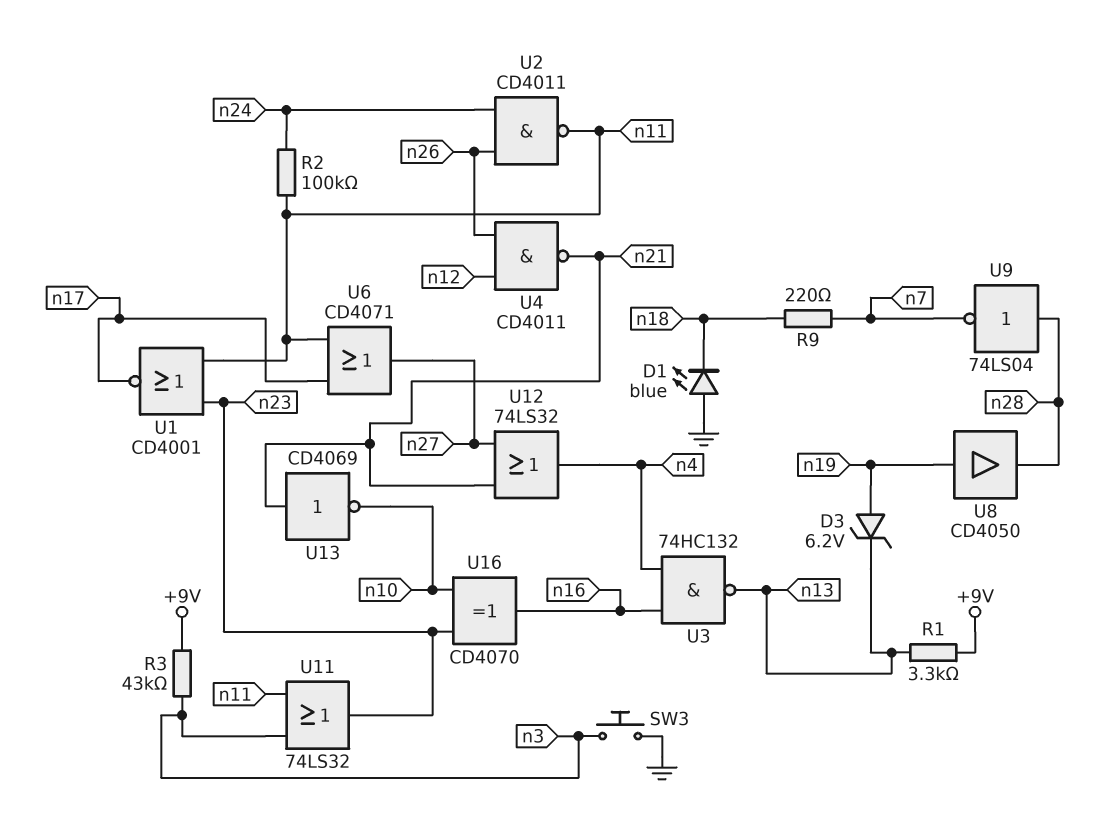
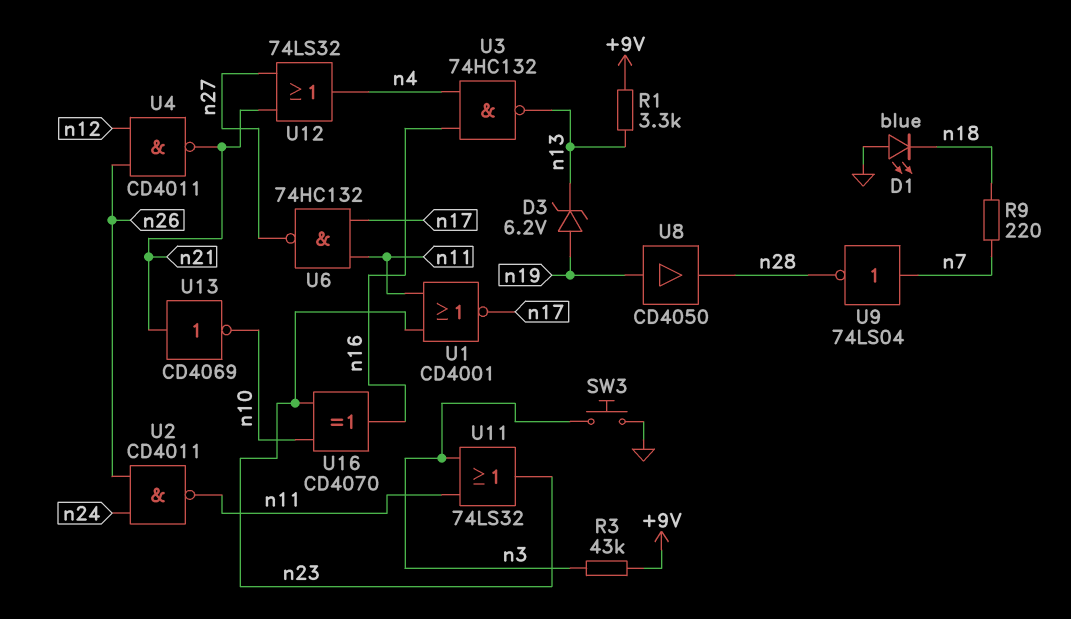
R2: 100k (n11, n24) -> none
U6: OR CD4071 (in n11, in n17, out n27) -> NAND 74HC132 (in n11, in n17, out n27)
U9: NOT 74LS04 (in n28, out n7) -> NOT 74LS04 (in n7, out n28)

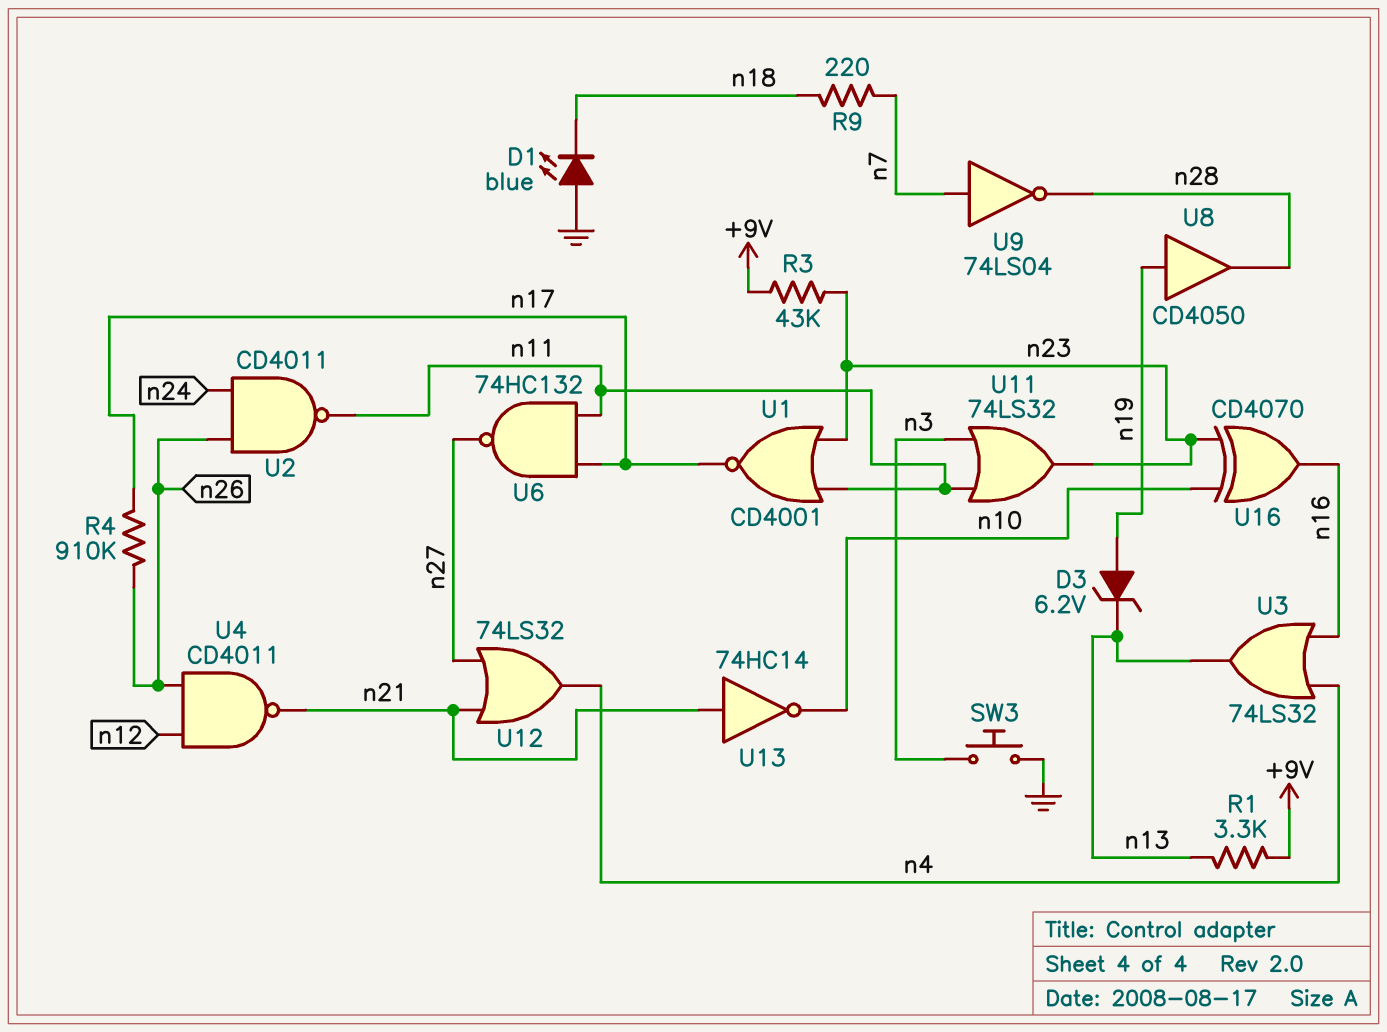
R3: 43k (+9V, n3) -> 43k (+9V, n23)
R4: none -> 910k (n17, n26)
U3: NAND 74HC132 (in n4, in n16, out n13) -> OR 74LS32 (in n4, in n16, out n13)
U13: NOT CD4069 (in n21, out n10) -> NOT 74HC14 (in n21, out n10)

